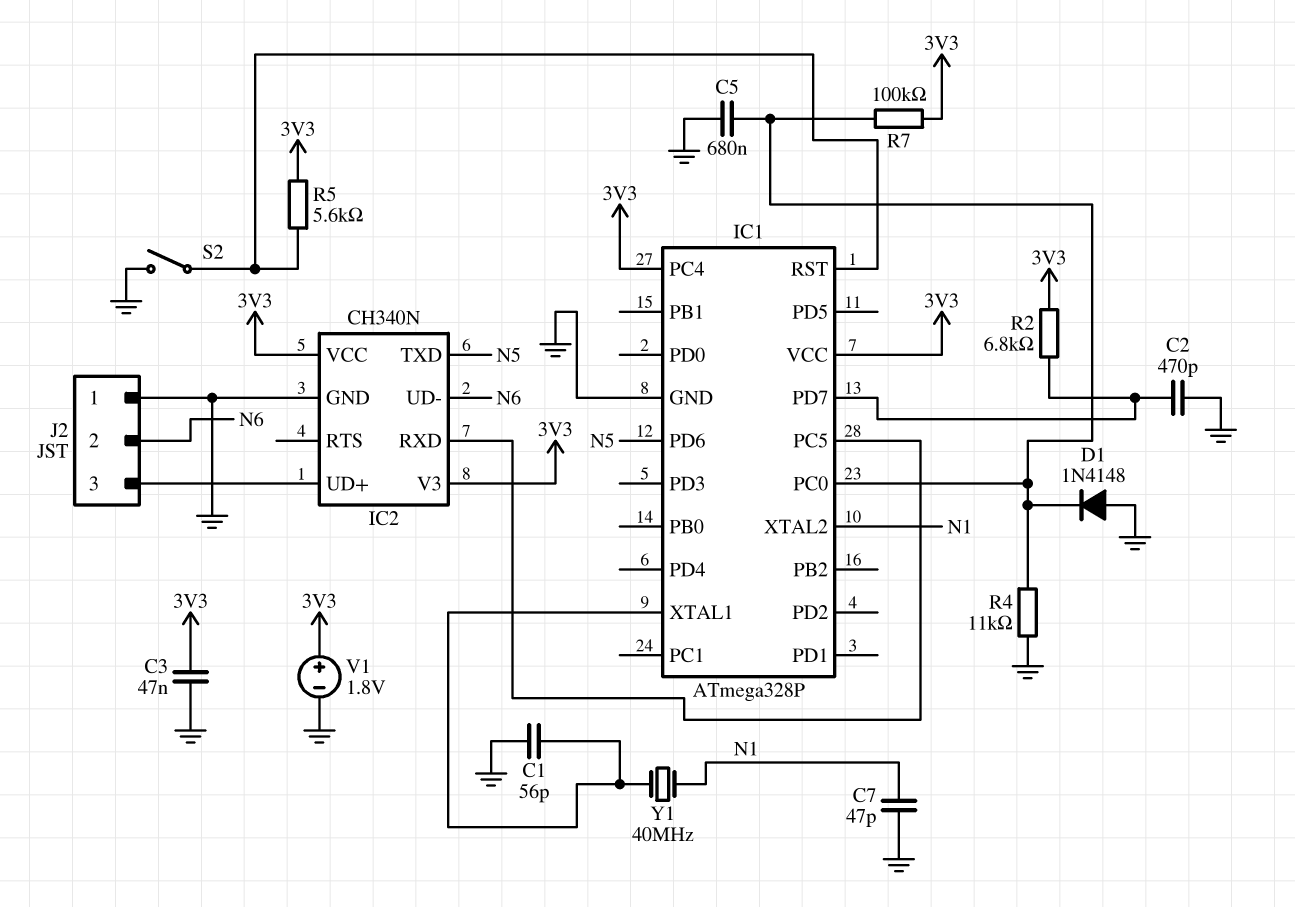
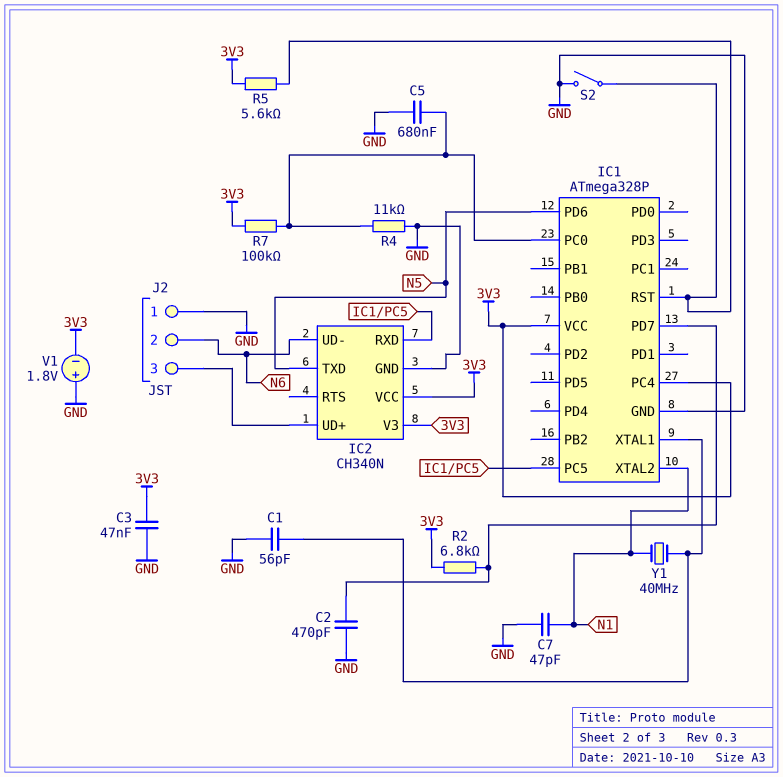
D1: diode 1N4148 (A GND, K IC1/PC0) -> none
V1: 1.8V (plus 3V3, minus GND) -> 1.8V (plus GND, minus 3V3)

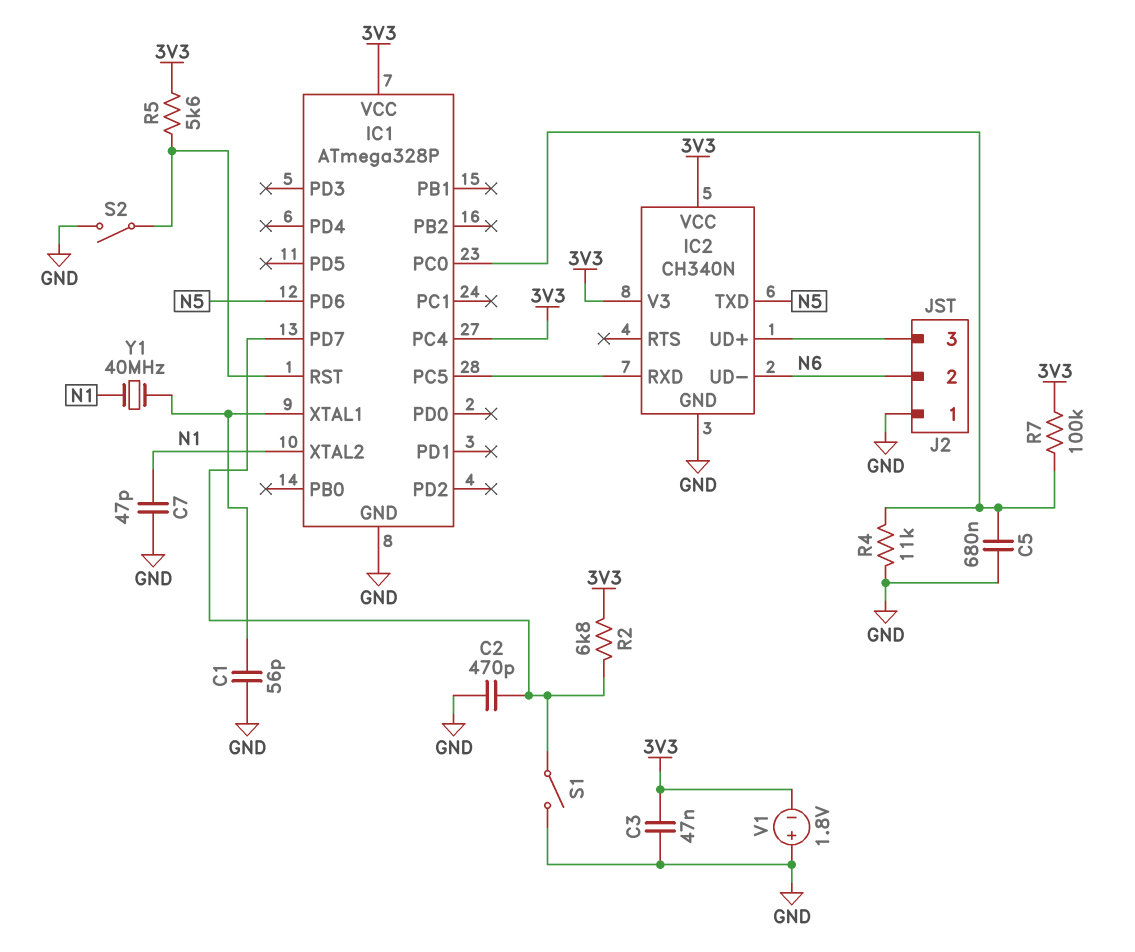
S1: none -> switch (GND, IC1/PD7)

